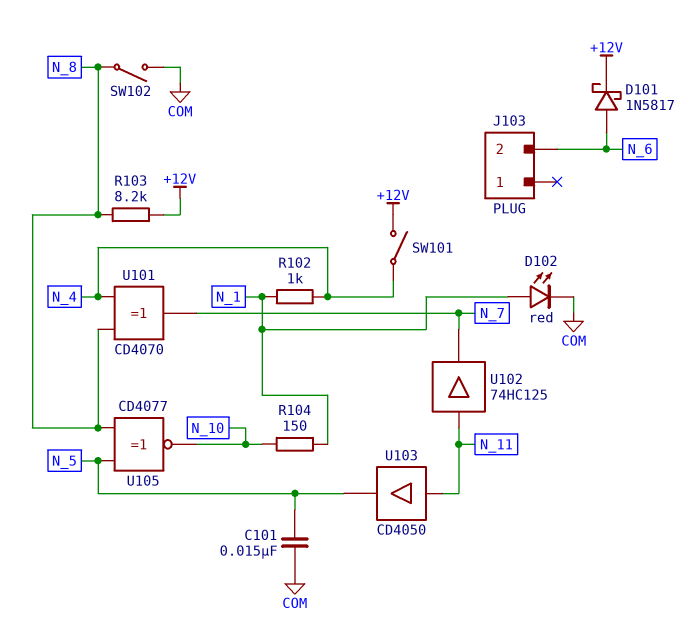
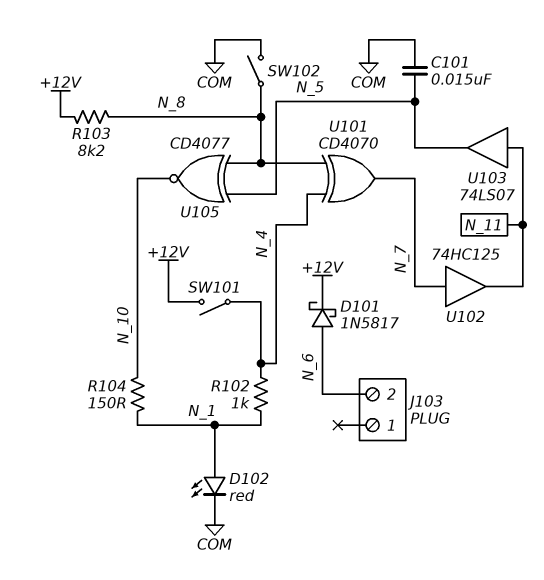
U102: buffer 74HC125 (in N_11, out N_7) -> buffer 74HC125 (in N_7, out N_11)
U103: buffer CD4050 (in N_11, out N_5) -> buffer 74LS07 (in N_11, out N_5)

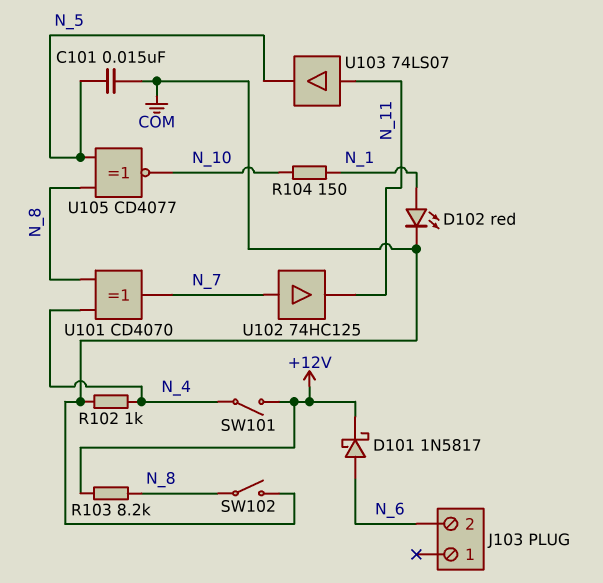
R102: 1k (N_1, N_4) -> 1k (COM, N_4)

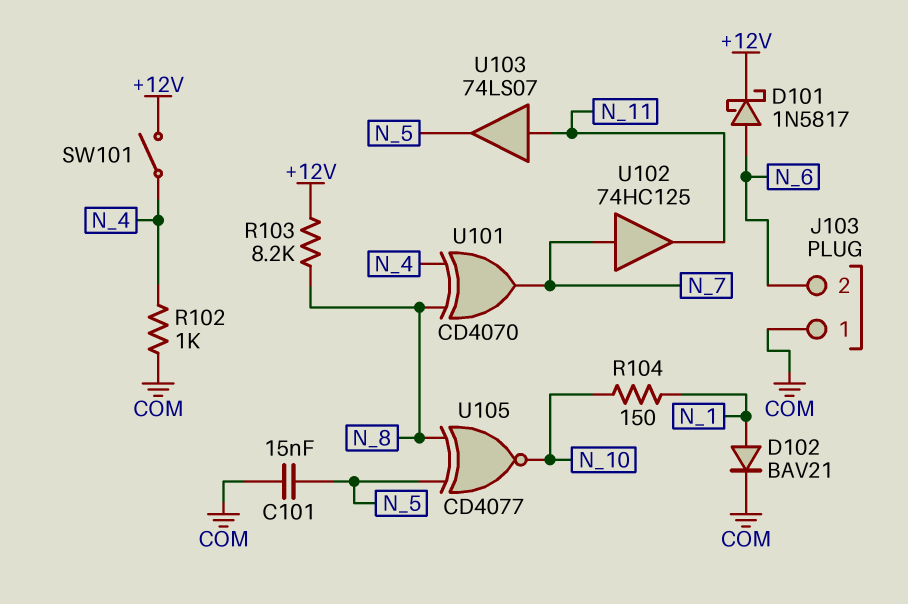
D102: LED red (A N_1, K COM) -> diode BAV21 (A N_1, K COM)
J103 pin 1: none -> COM
SW102: switch (COM, N_8) -> none

